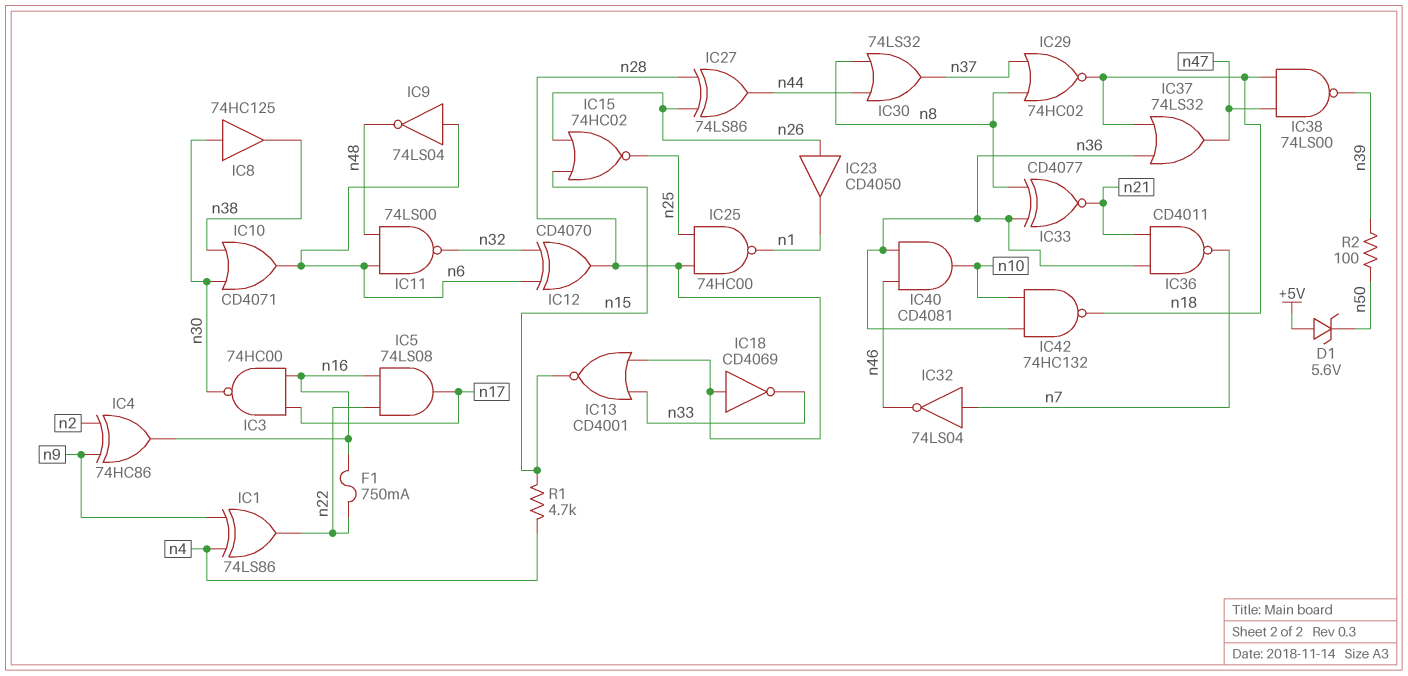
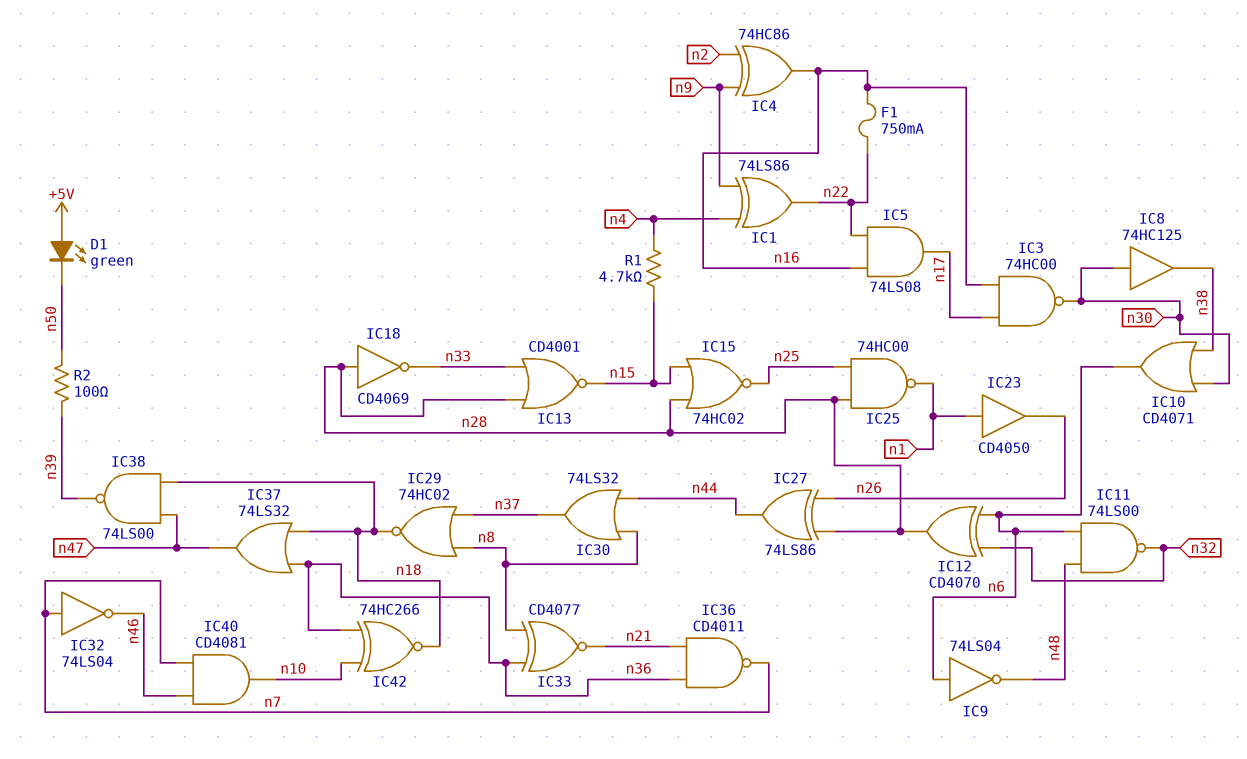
D1: zener 5.6V (A +5V, K n50) -> LED green (A +5V, K n50)
IC15: NOR 74HC02 (in n15, in n26, out n25) -> NOR 74HC02 (in n15, in n28, out n25)
IC23: buffer CD4050 (in n26, out n1) -> buffer CD4050 (in n1, out n26)
IC40: AND CD4081 (in n36, in n46, out n10) -> AND CD4081 (in n7, in n46, out n10)
IC42: NAND 74HC132 (in n10, in n36, out n18) -> XNOR 74HC266 (in n10, in n36, out n18)

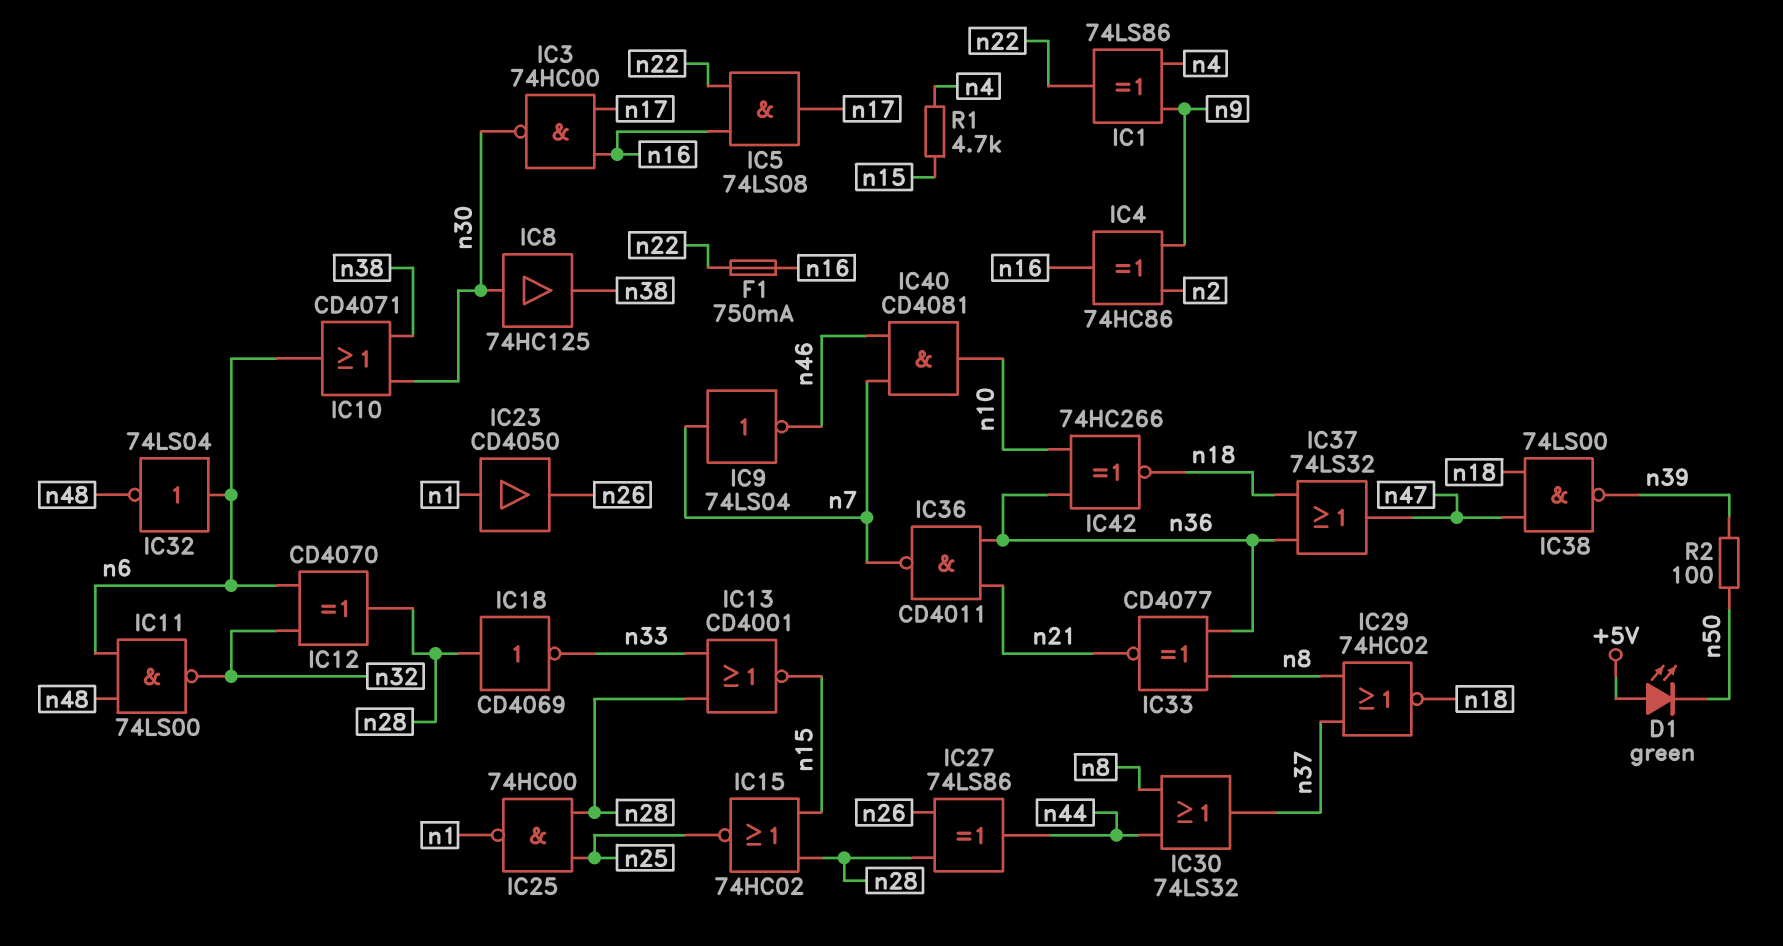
IC9: NOT 74LS04 (in n6, out n48) -> NOT 74LS04 (in n7, out n46)
IC32: NOT 74LS04 (in n7, out n46) -> NOT 74LS04 (in n6, out n48)

